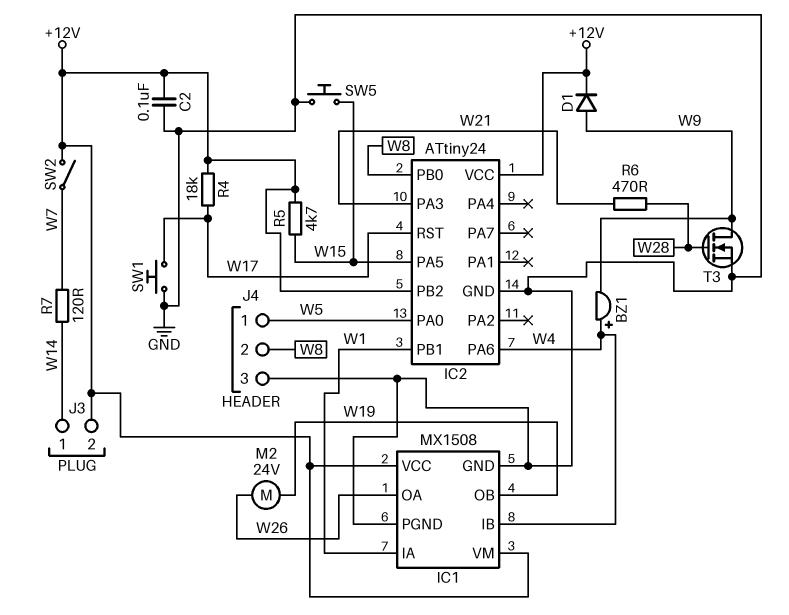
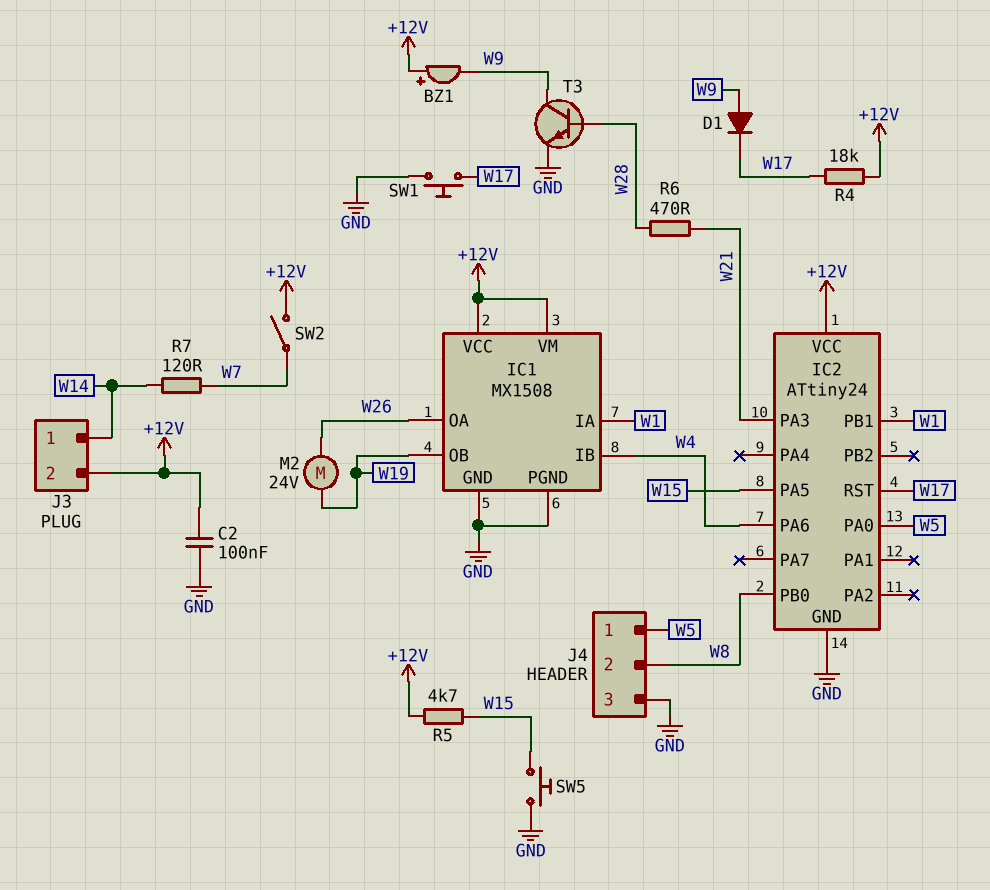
BZ1: buzzer (plus W4, minus W9) -> buzzer (plus +12V, minus W9)
D1: diode (A W9, K +12V) -> diode (A W9, K W17)
IC2 pin PB2: +12V -> none
T3: NMOS (G W28, D W9, S GND) -> NPN (B W28, C W9, E GND)

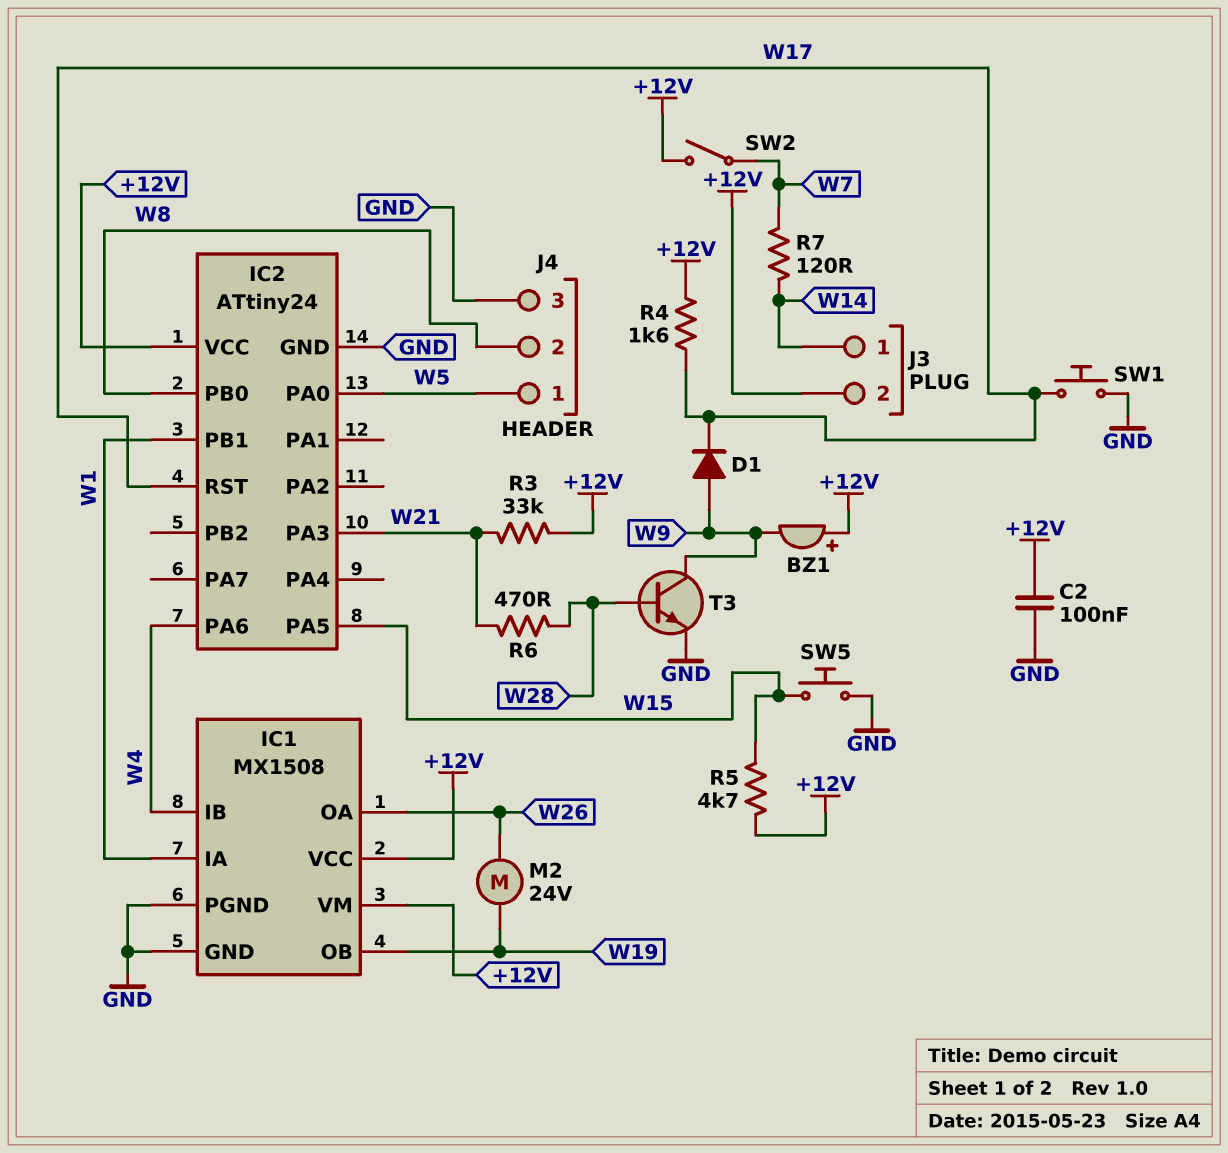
R3: none -> 33k (+12V, W21)
R4: 18k (+12V, W17) -> 1.6k (+12V, W17)

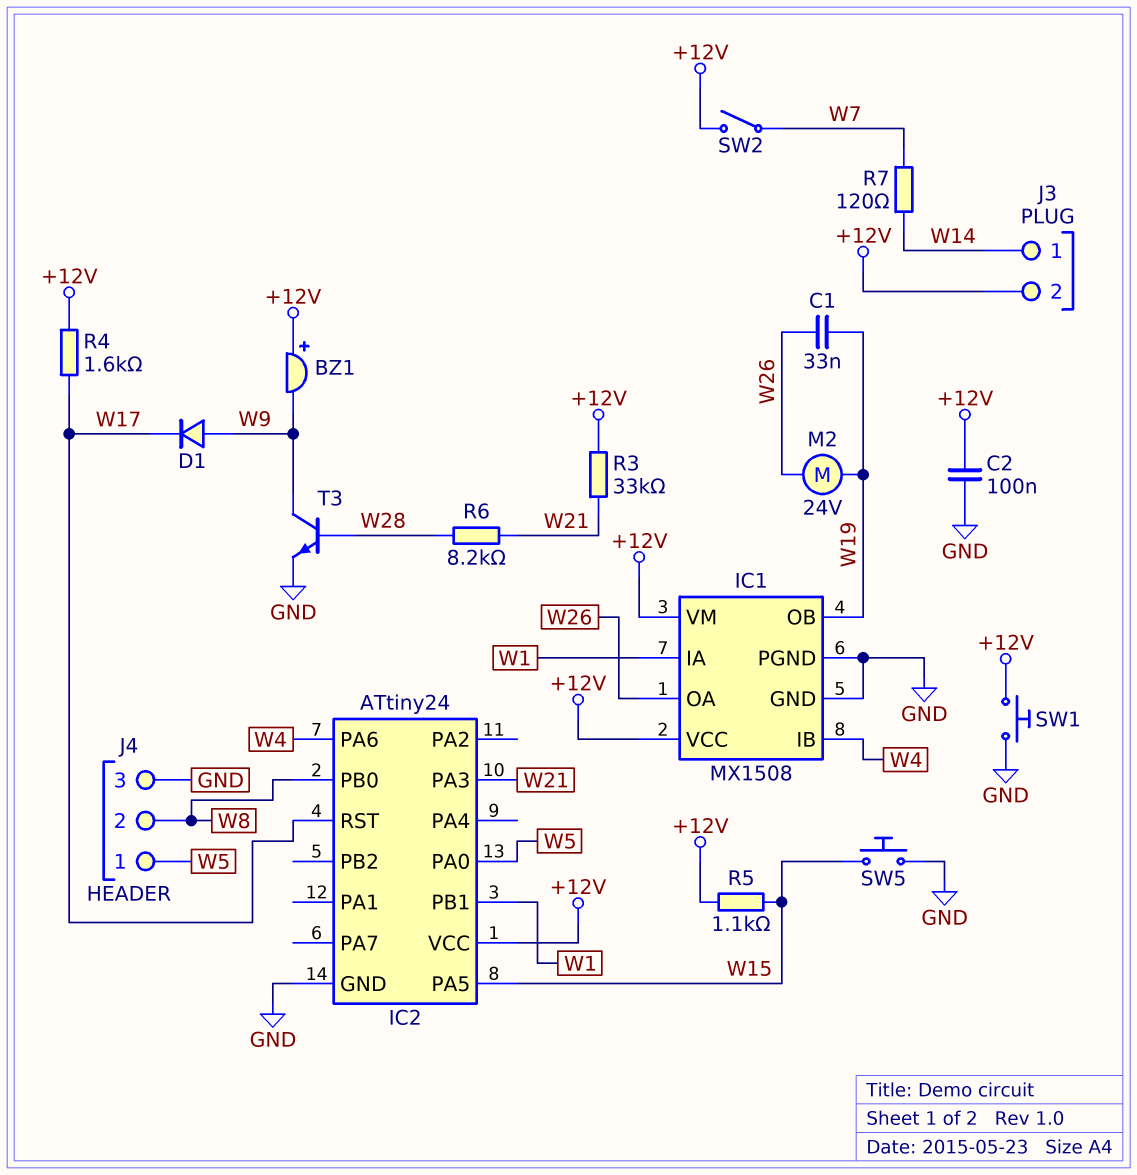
C1: none -> 33nF (W19, W26)
R5: 4.7k (+12V, W15) -> 1.1k (+12V, W15)
R6: 470 (W21, W28) -> 8.2k (W21, W28)
SW1: button (GND, W17) -> button (+12V, GND)

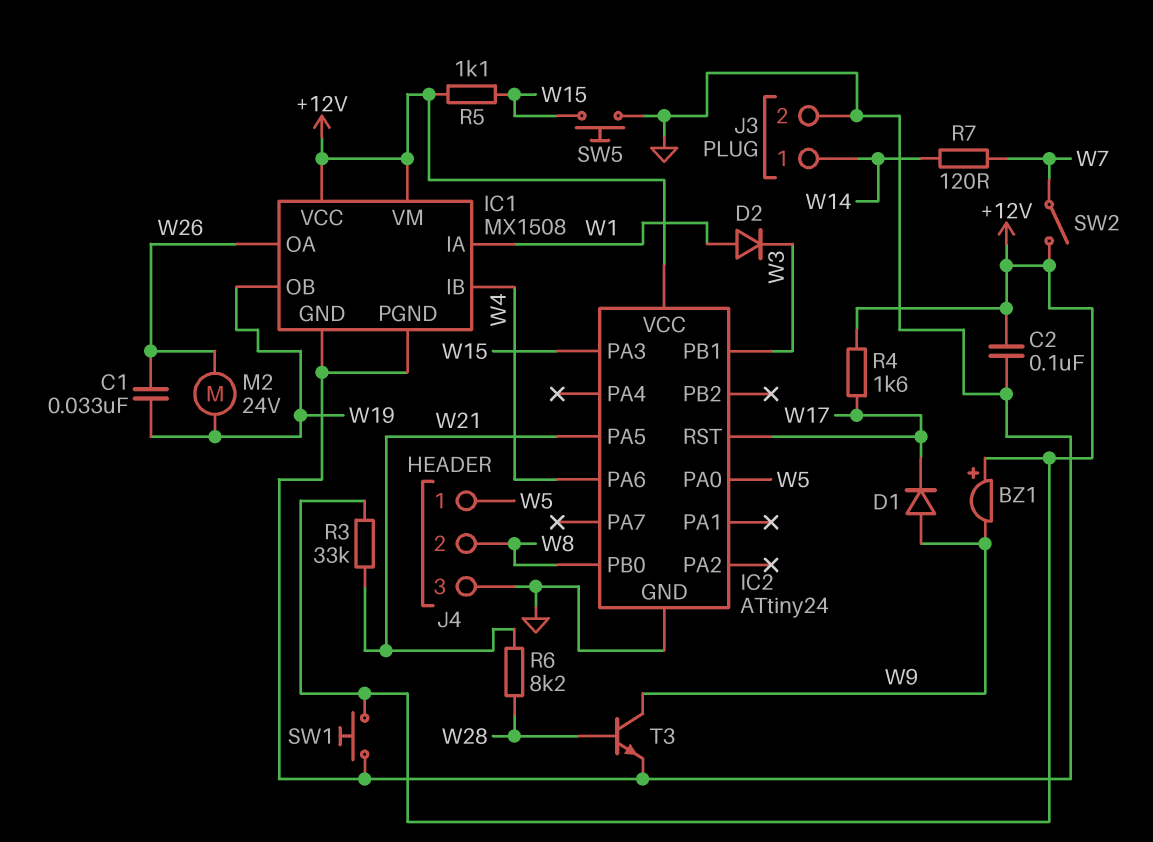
D2: none -> diode (A W1, K W3)
IC2 pin PA3: W21 -> W15
IC2 pin PA5: W15 -> W21
IC2 pin PB1: W1 -> W3
J3 pin 2: +12V -> GND

